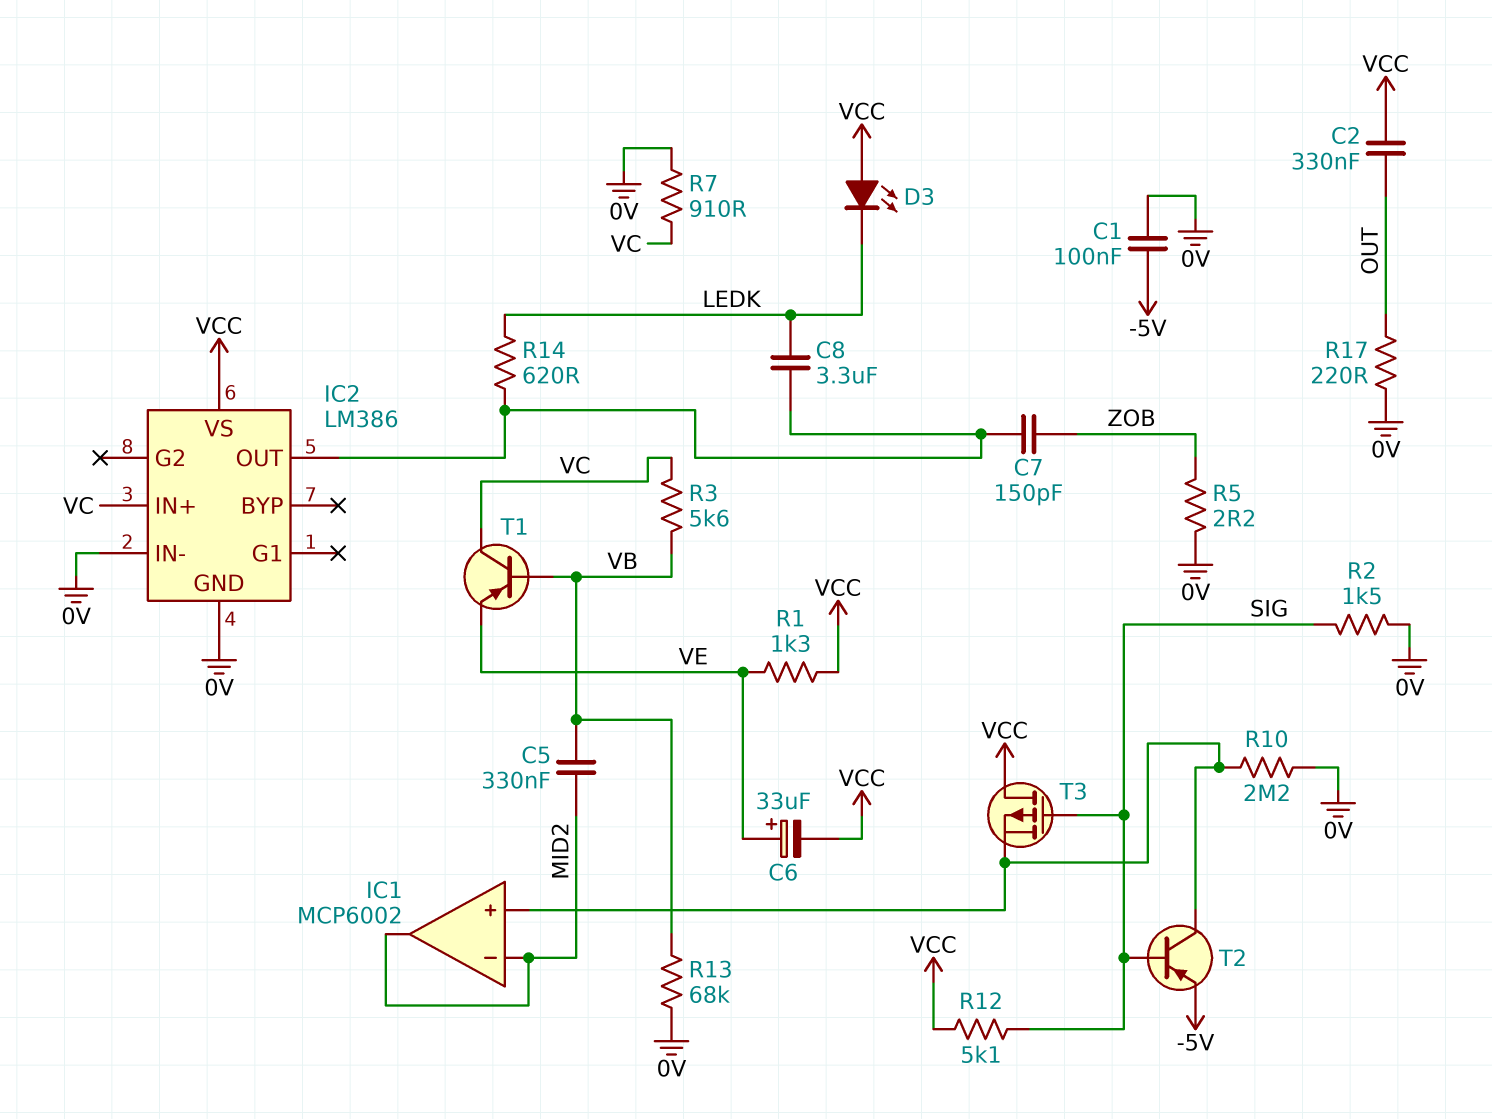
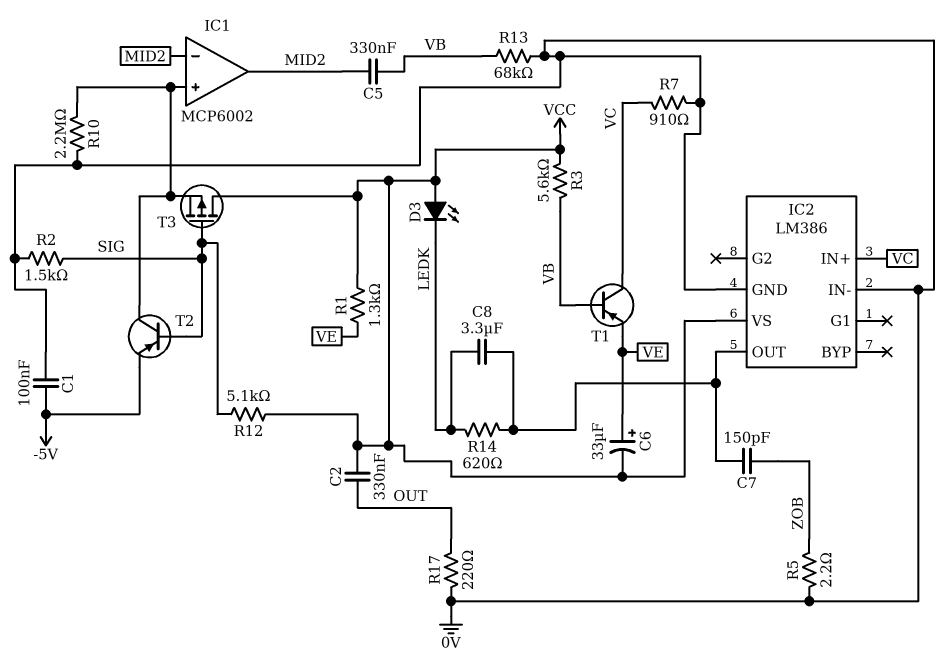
R3: 5.6k (VB, VC) -> 5.6k (VB, VCC)

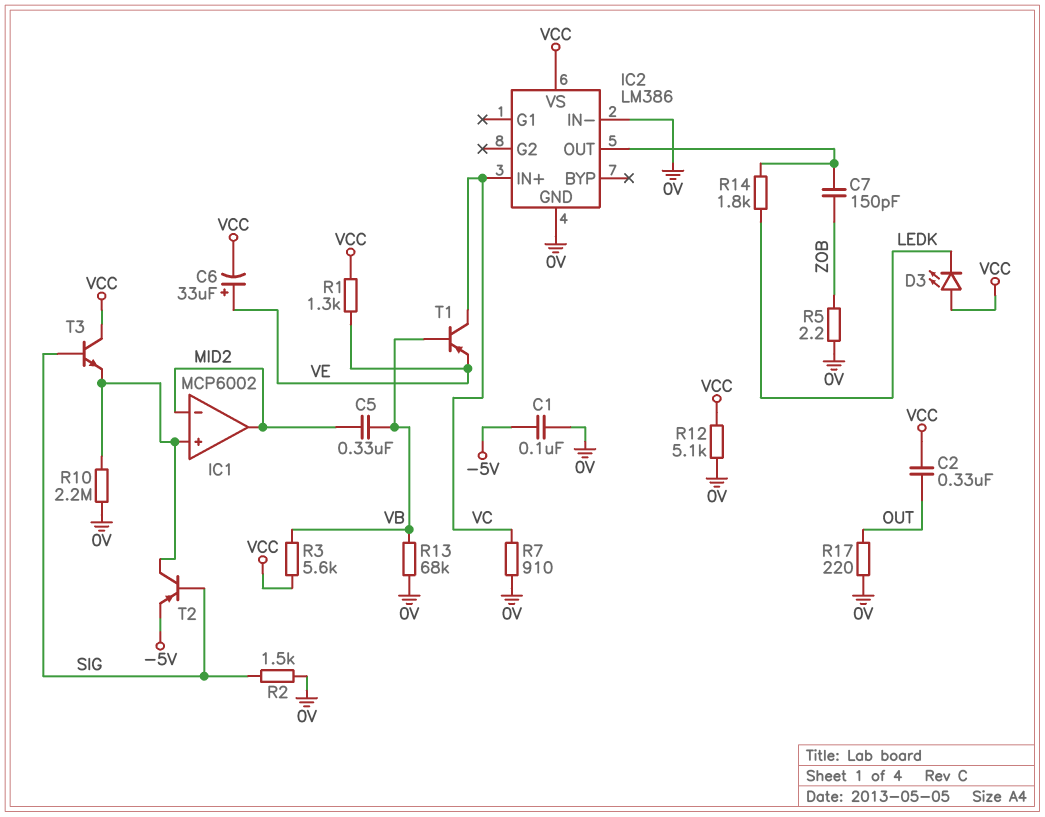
C8: 3.3uF (IC2/OUT, LEDK) -> none
R12: 5.1k (SIG, VCC) -> 5.1k (0V, VCC)
R14: 620 (IC2/OUT, LEDK) -> 1.8k (IC2/OUT, LEDK)
T3: PMOS (G SIG, D VCC, S IC1/in+) -> NPN (B SIG, C VCC, E IC1/in+)

